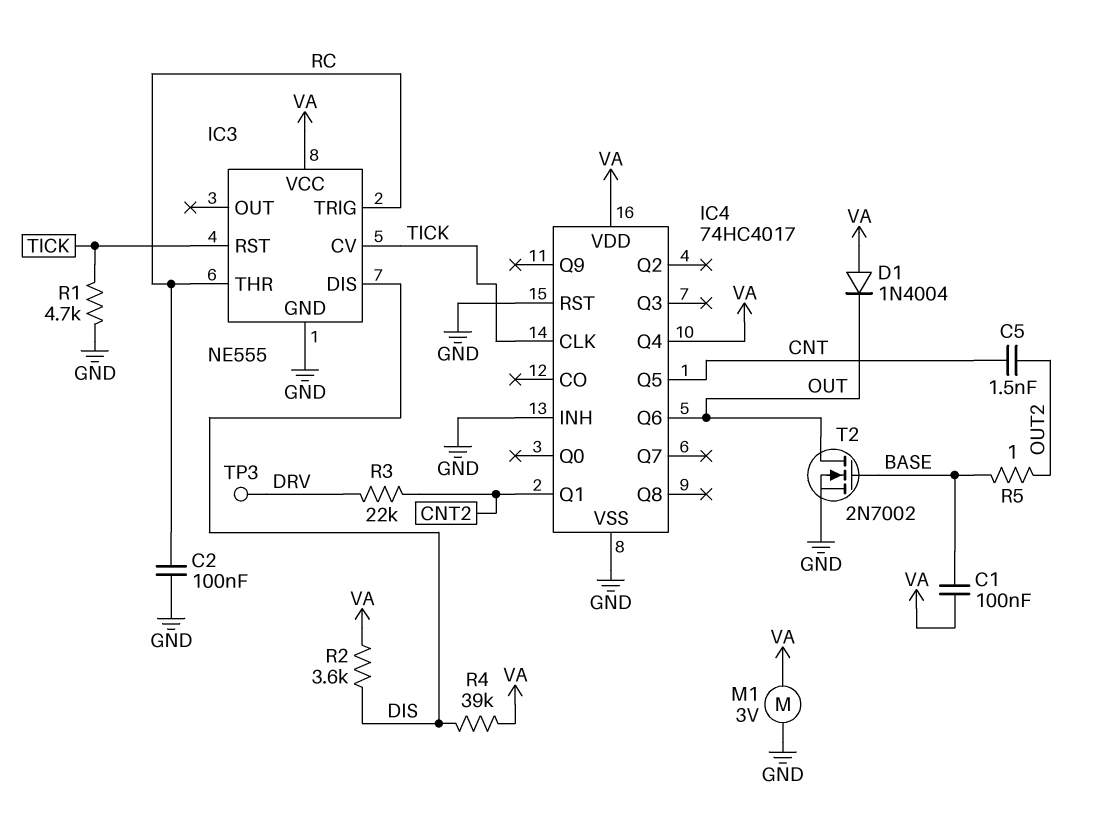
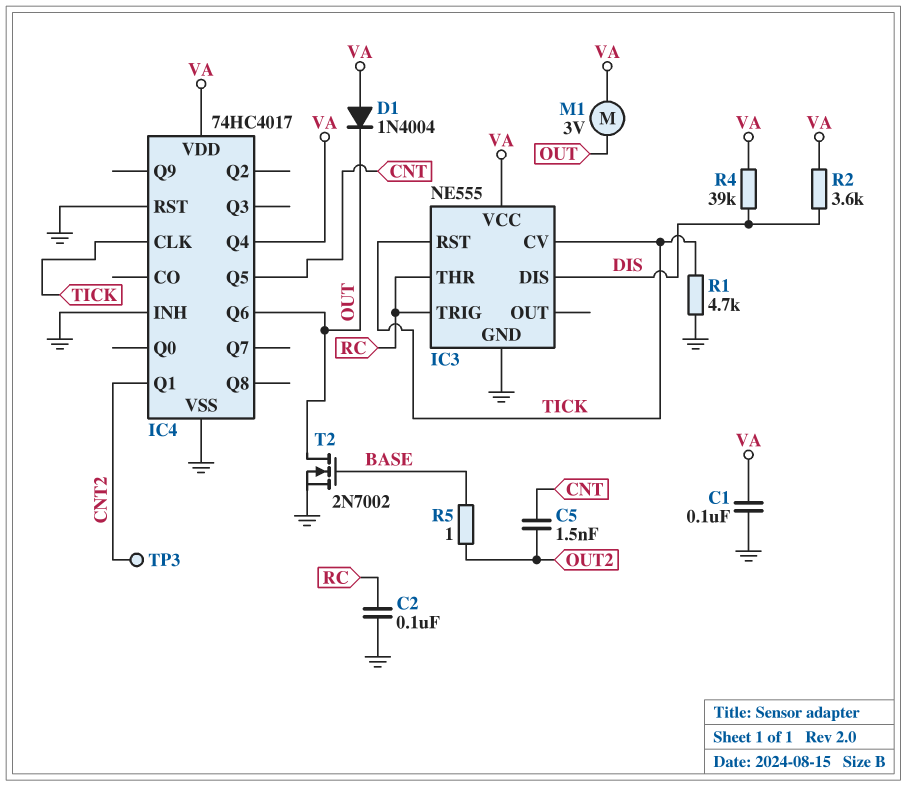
C1: 100nF (BASE, VA) -> 100nF (GND, VA)
M1: motor 3V (GND, VA) -> motor 3V (OUT, VA)
R3: 22k (CNT2, DRV) -> none
TP3: test point (DRV) -> test point (CNT2)

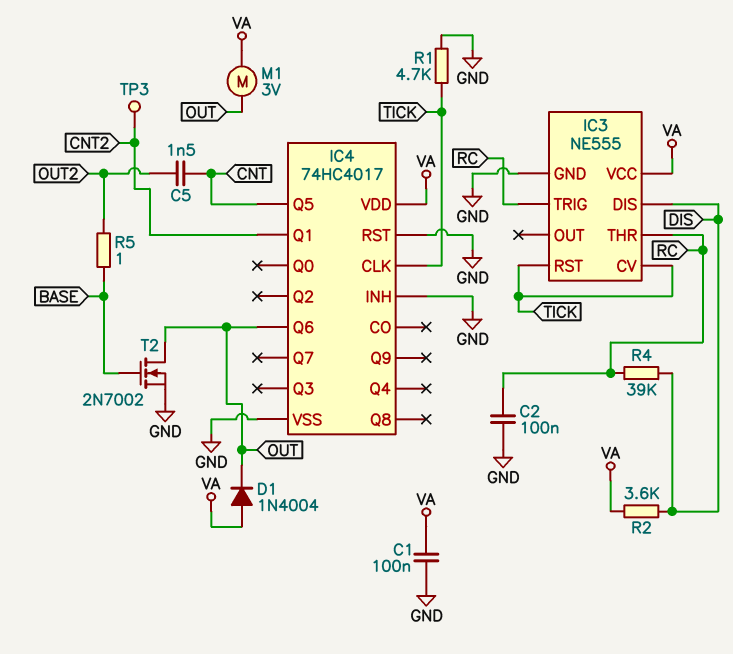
IC4 pin Q4: VA -> none
R4: 39k (DIS, VA) -> 39k (DIS, RC)

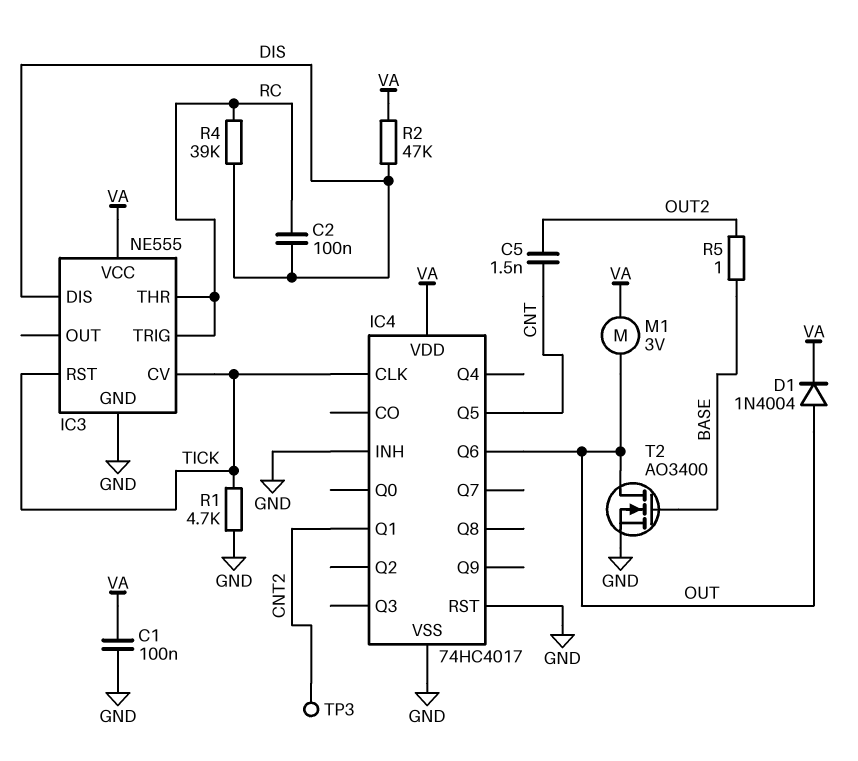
C2: 100nF (GND, RC) -> 100nF (DIS, RC)
D1: diode 1N4004 (A VA, K OUT) -> diode 1N4004 (A OUT, K VA)
R2: 3.6k (DIS, VA) -> 47k (DIS, VA)
T2: NMOS 2N7002 (G BASE, D OUT, S GND) -> NMOS AO3400 (G BASE, D OUT, S GND)

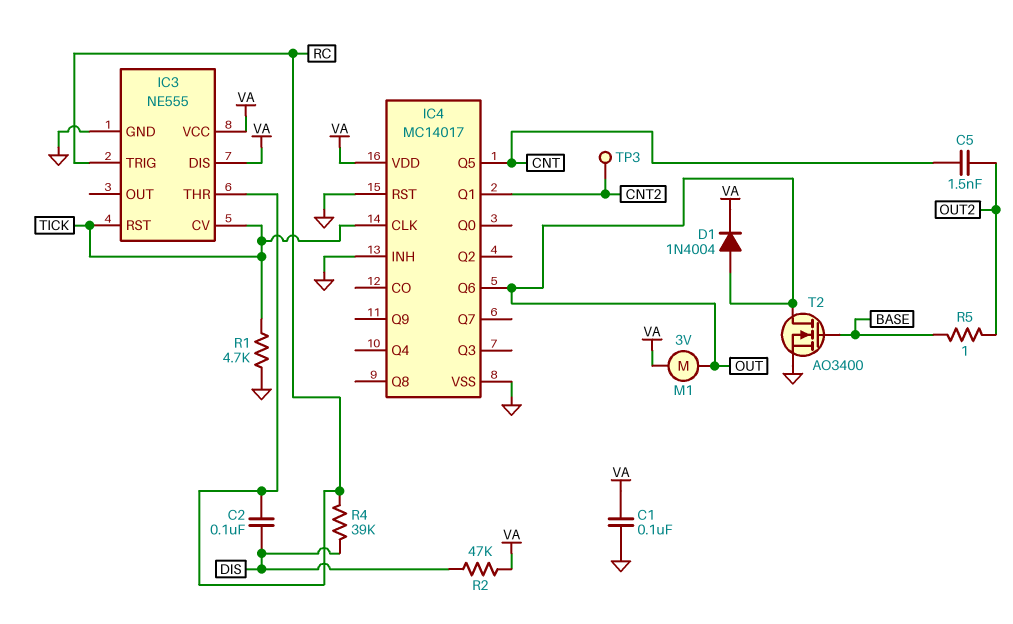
IC3 pin DIS: DIS -> VA
IC4: 74HC4017 -> MC14017

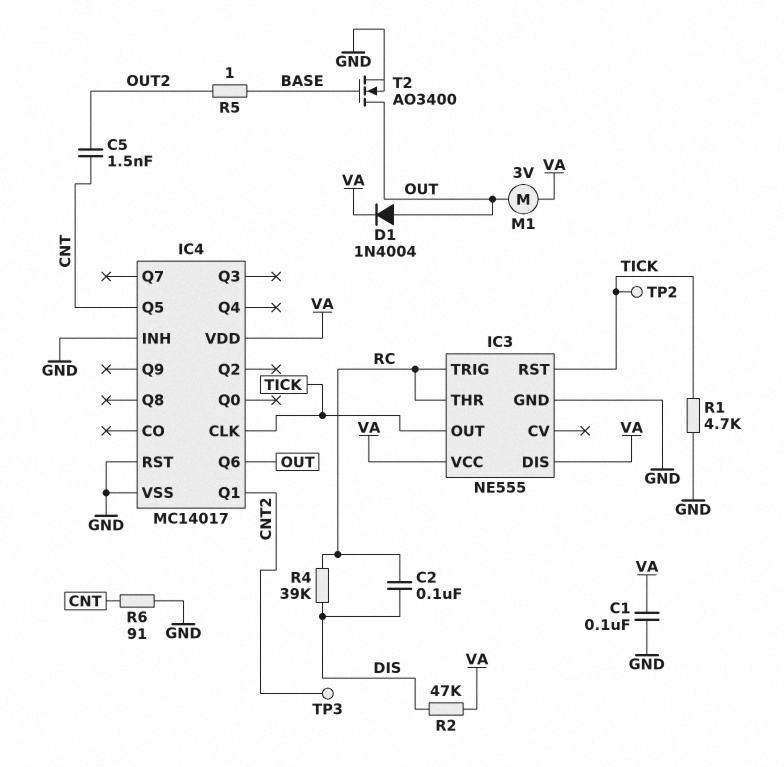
IC3 pin CV: TICK -> none
IC3 pin OUT: none -> TICK
R6: none -> 91 (CNT, GND)
TP2: none -> test point (TICK)

